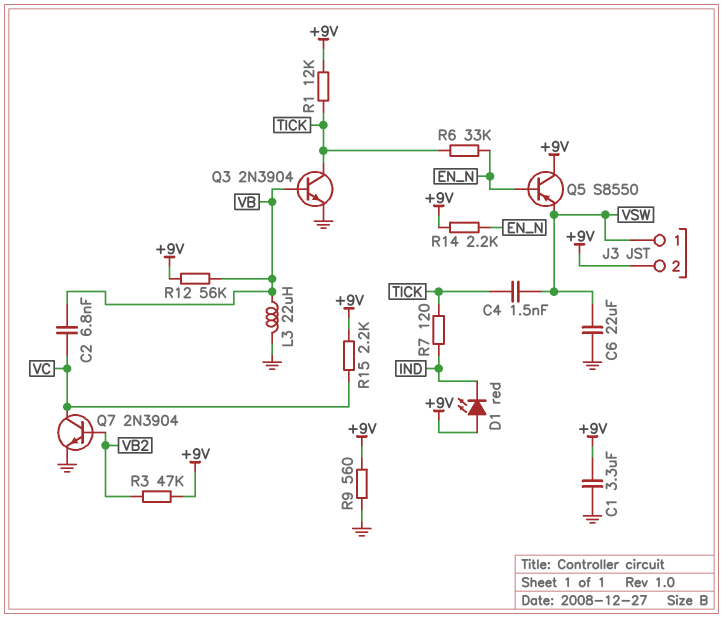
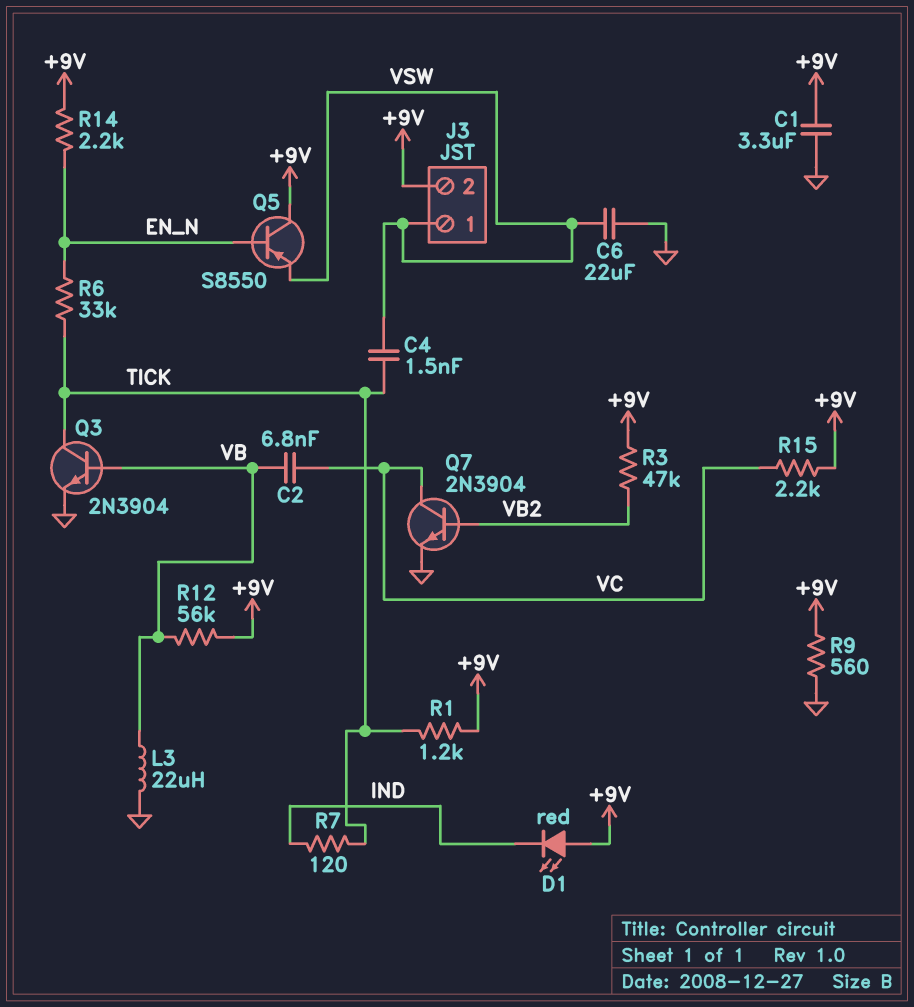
R1: 12k (+9V, TICK) -> 1.2k (+9V, TICK)

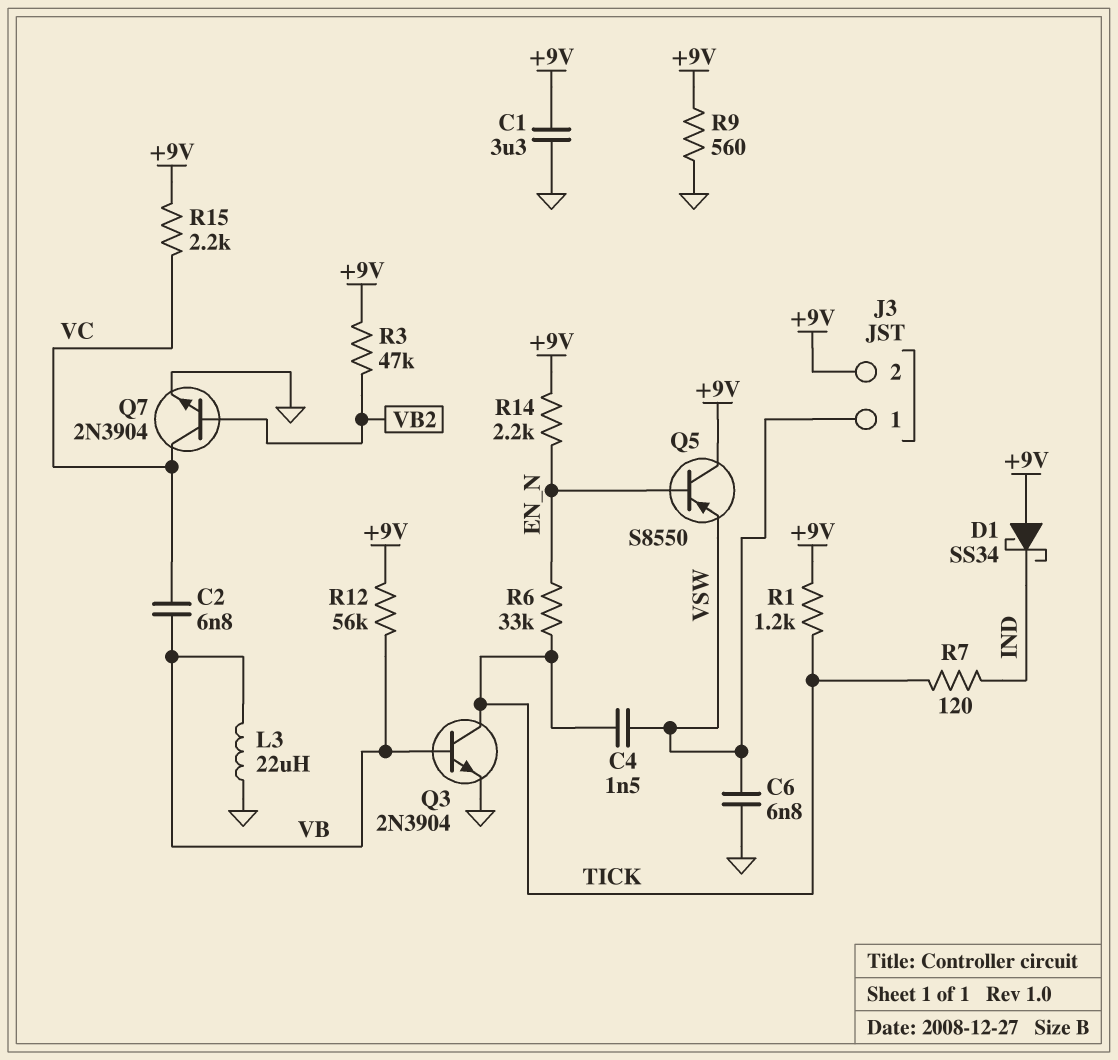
C6: 22uF (GND, VSW) -> 6.8nF (GND, VSW)
D1: LED red (A +9V, K IND) -> schottky SS34 (A +9V, K IND)

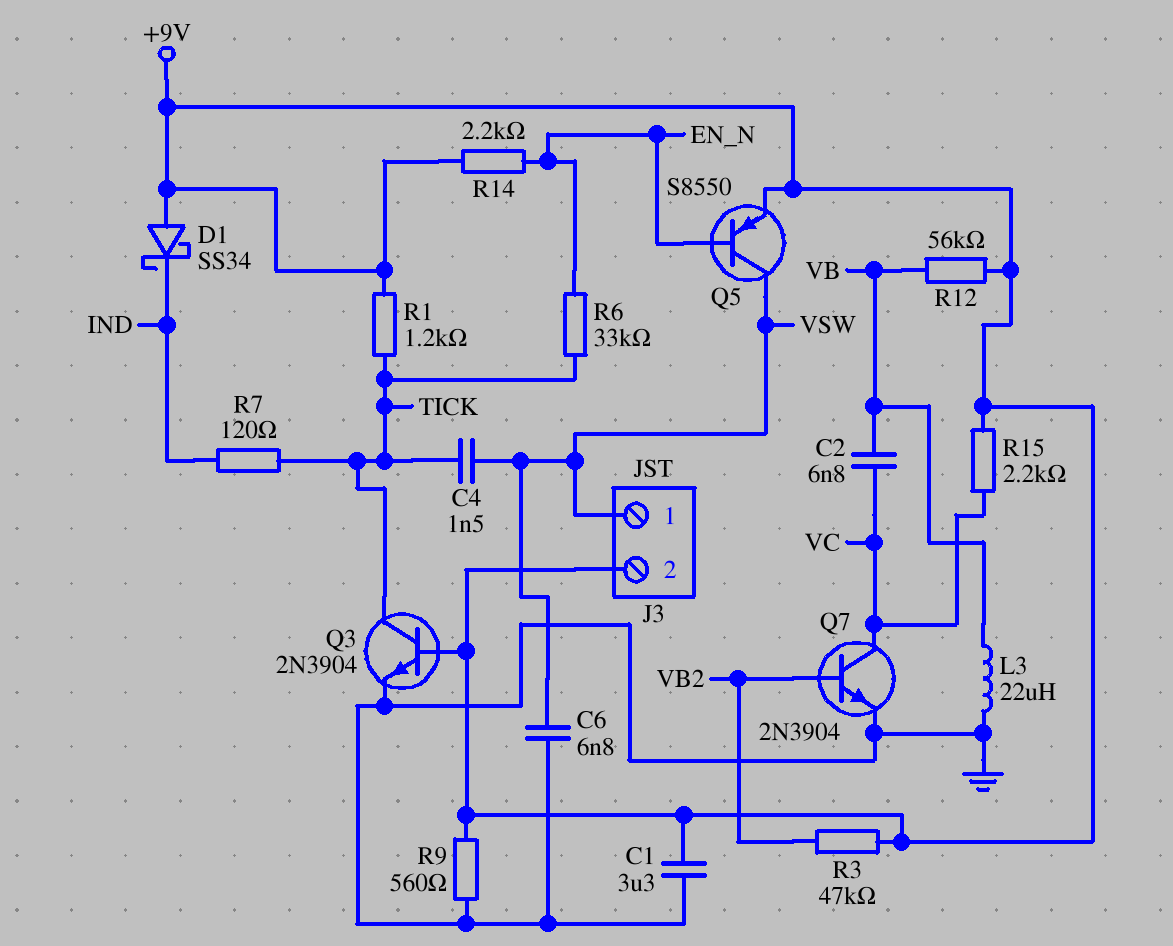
Q3: NPN 2N3904 (B VB, C TICK, E GND) -> NPN 2N3904 (B +9V, C TICK, E GND)
Q5: PNP S8550 (B EN_N, C +9V, E VSW) -> PNP S8550 (B EN_N, C VSW, E +9V)

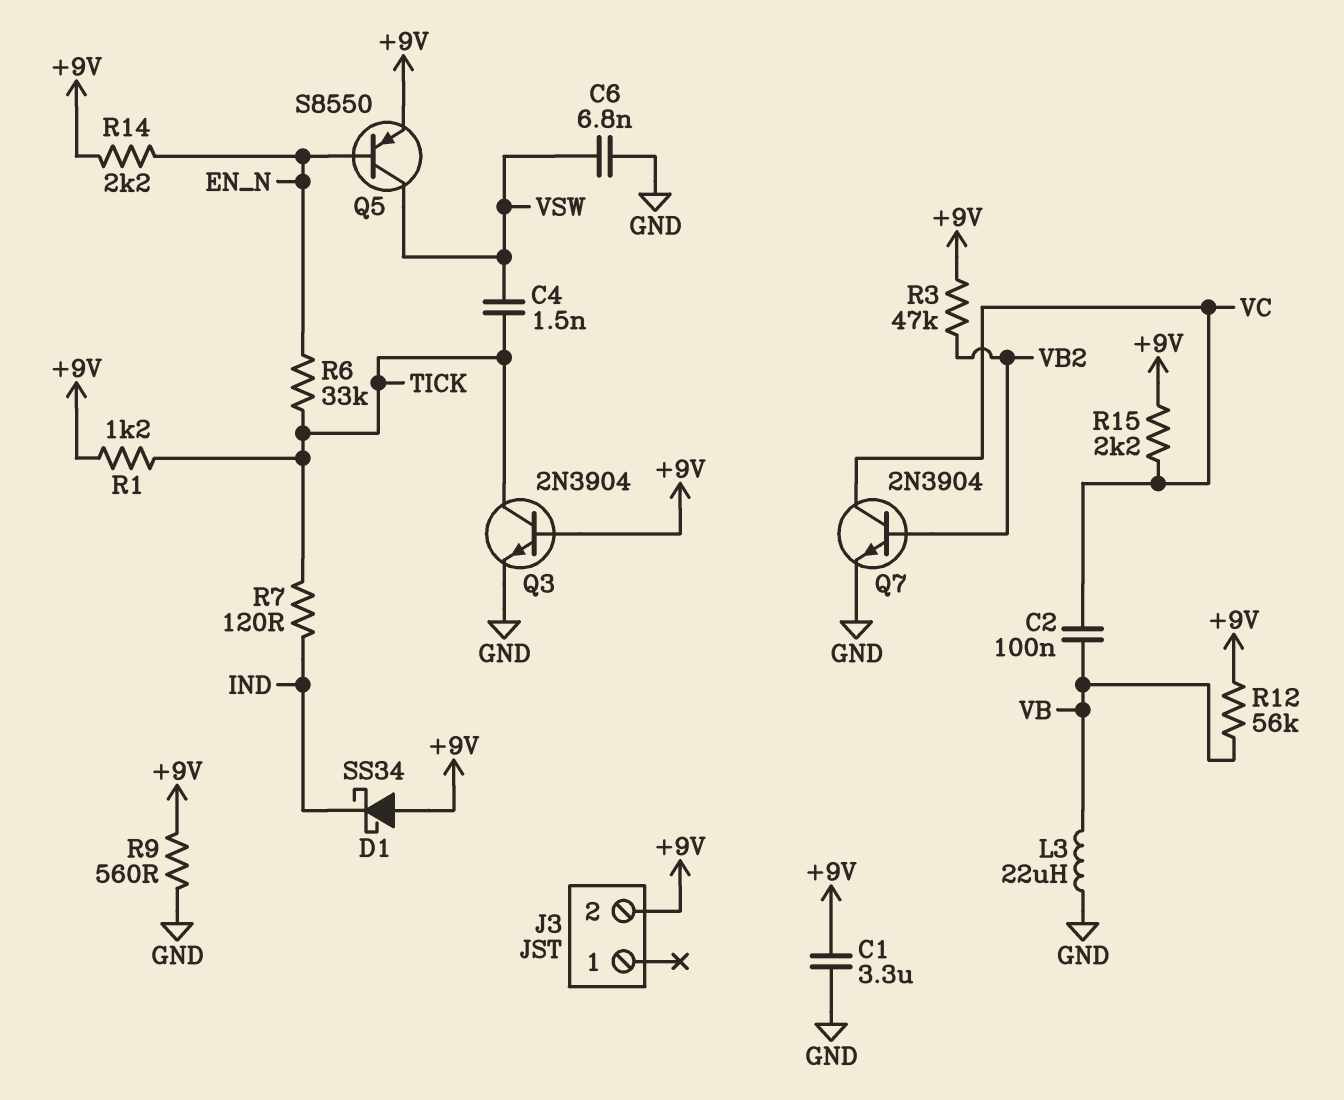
C2: 6.8nF (VB, VC) -> 100nF (VB, VC)
J3 pin 1: VSW -> none

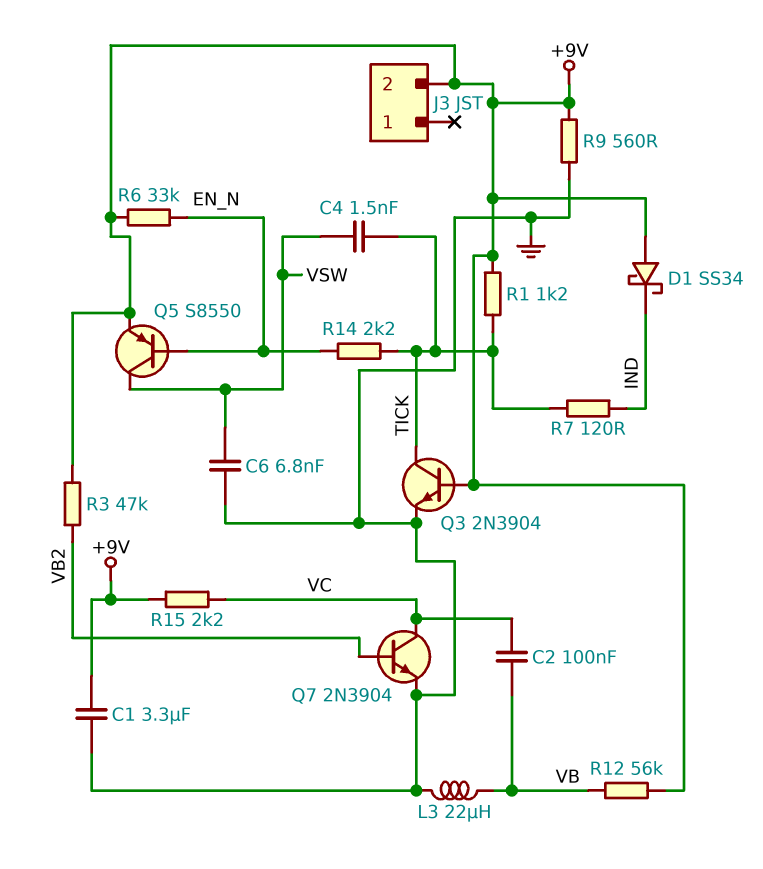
R6: 33k (EN_N, TICK) -> 33k (+9V, EN_N)
R14: 2.2k (+9V, EN_N) -> 2.2k (EN_N, TICK)

